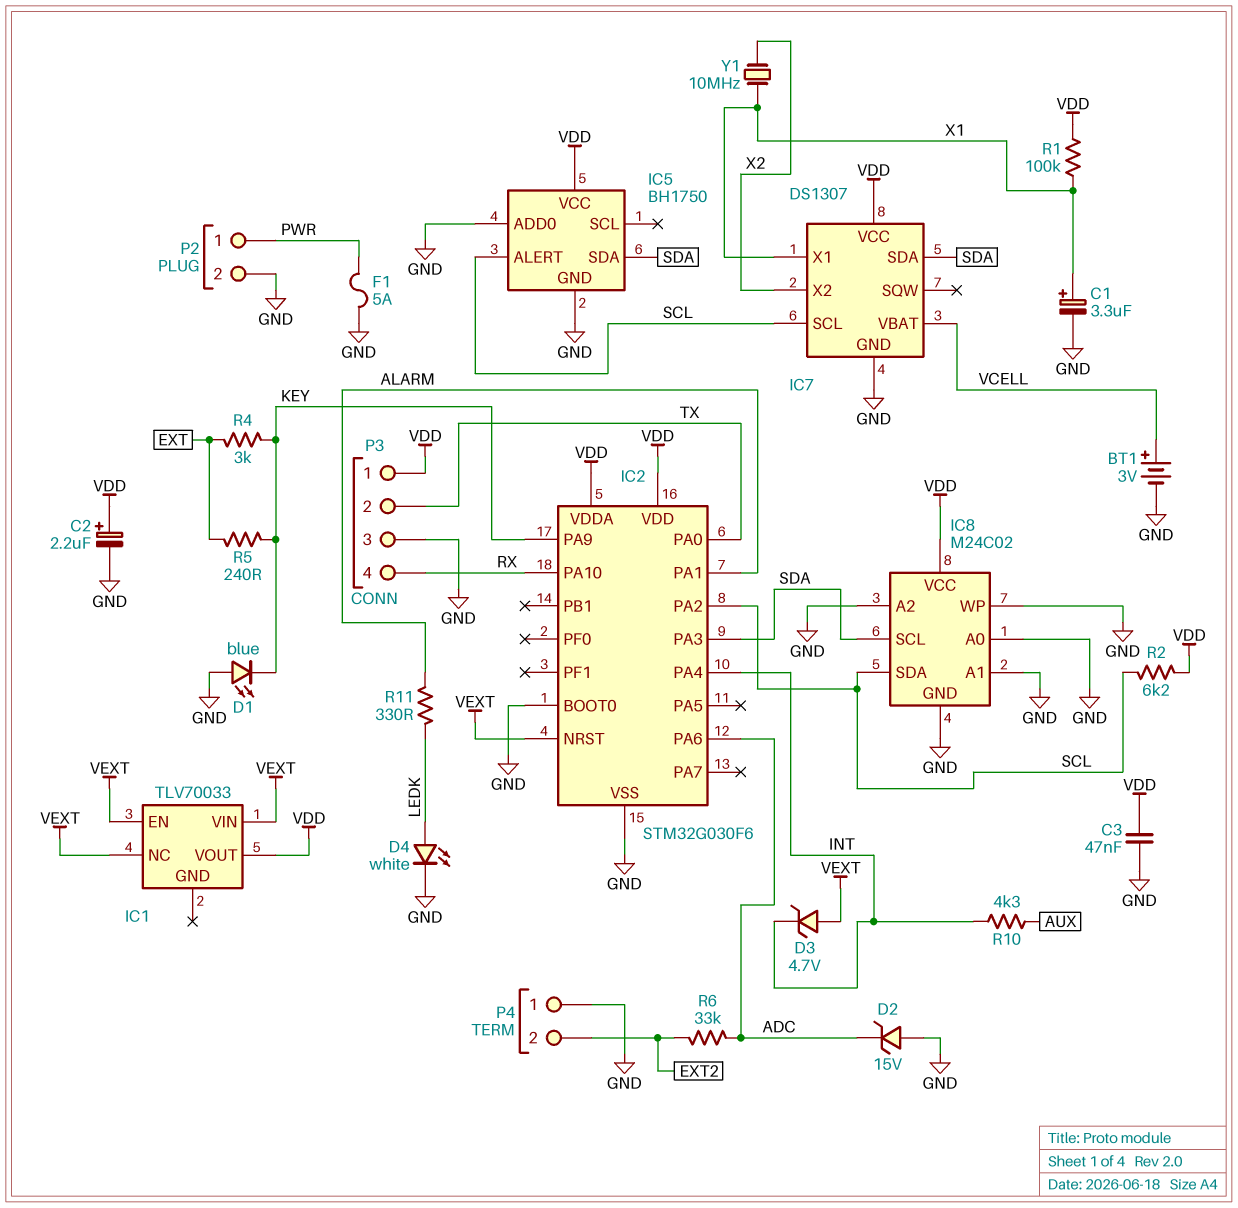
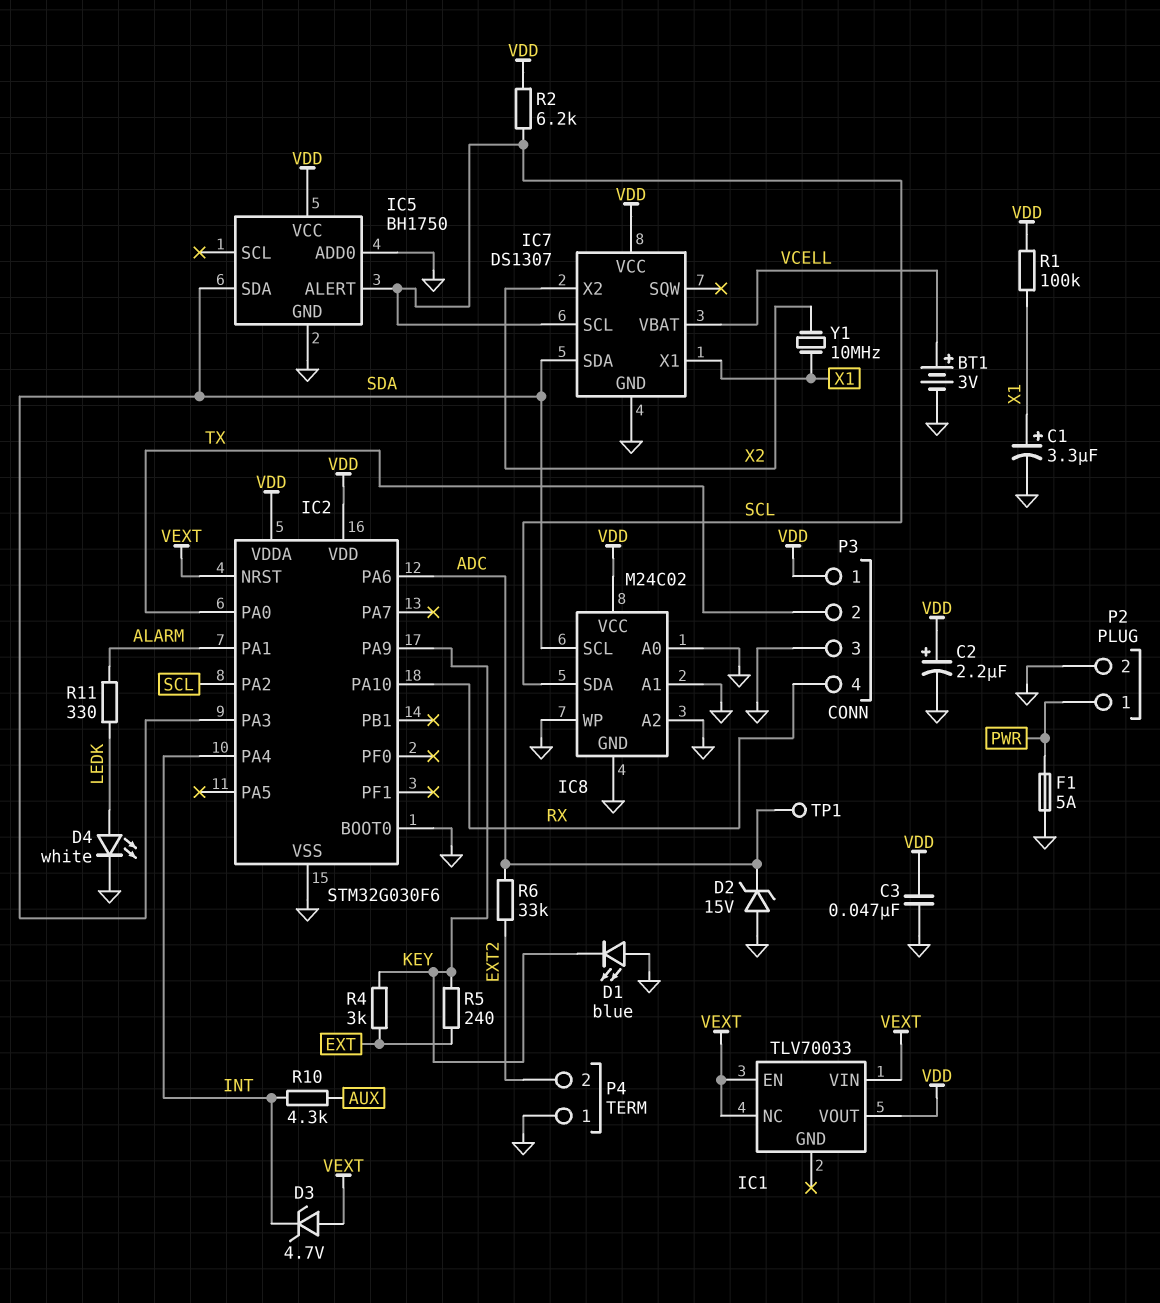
TP1: none -> test point (ADC)

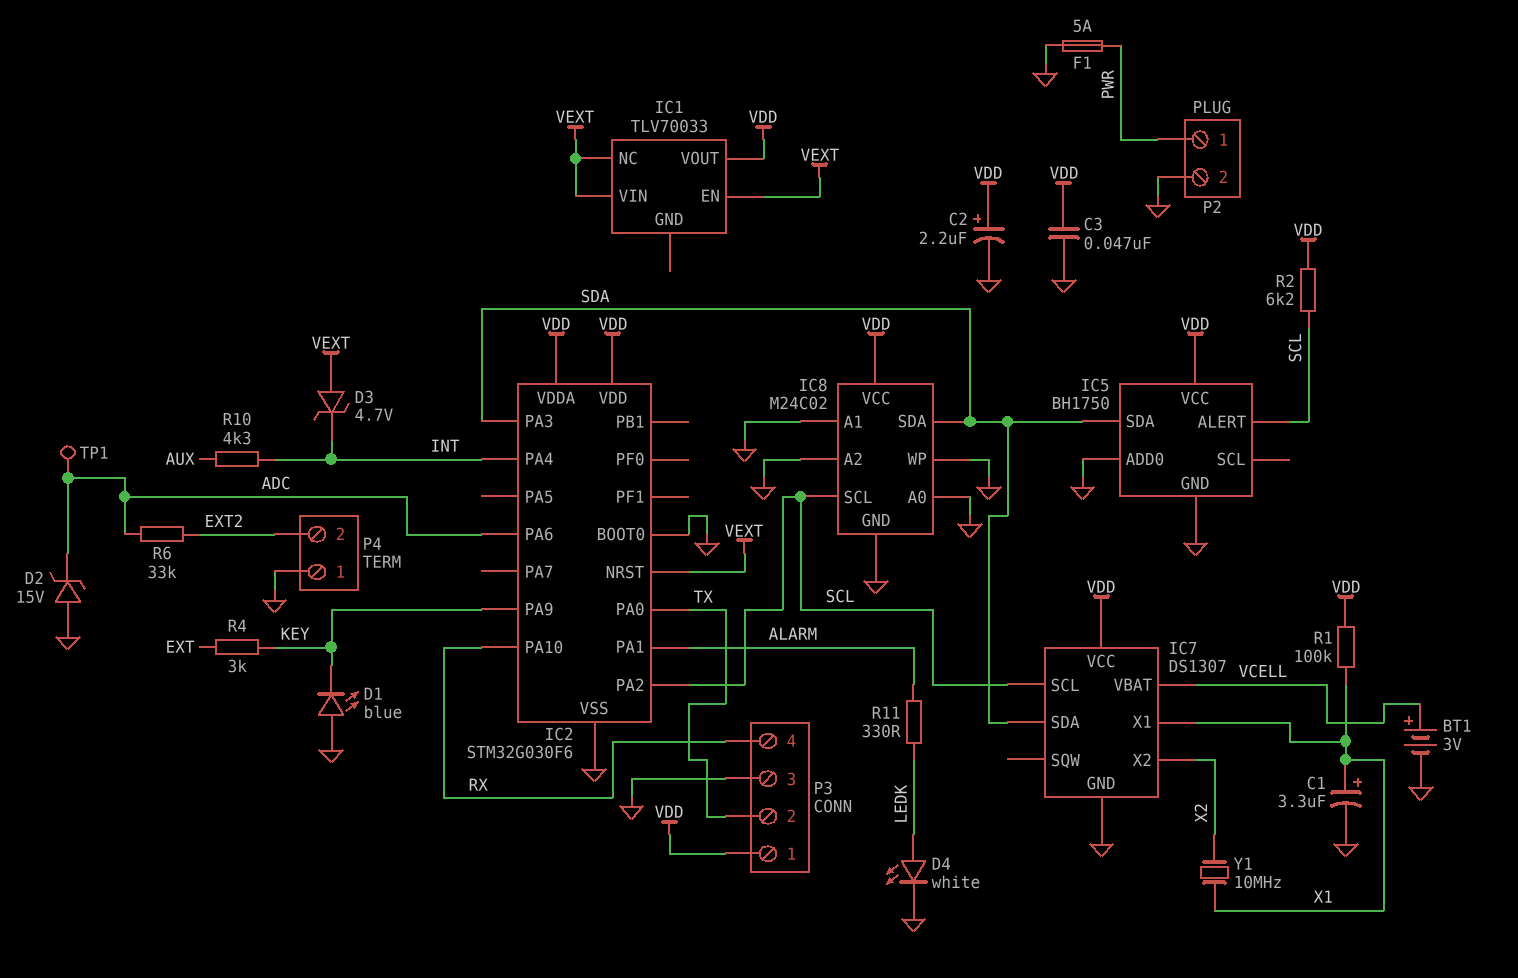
IC8 pin SCL: SDA -> SCL
IC8 pin SDA: SCL -> SDA
R5: 240 (EXT, KEY) -> none

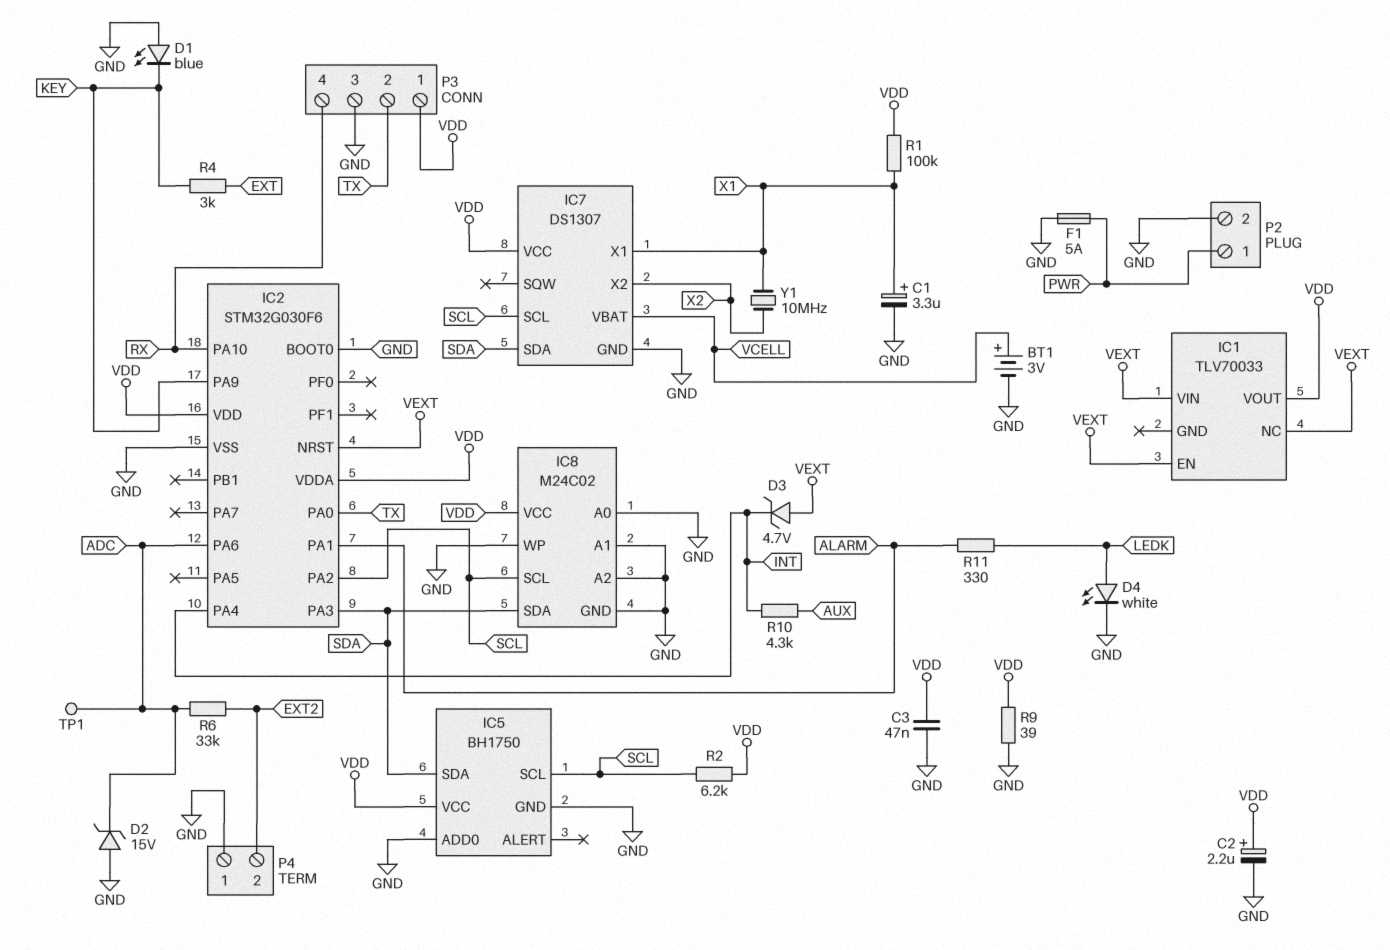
IC5 pin ALERT: SCL -> none
IC5 pin SCL: none -> SCL
R9: none -> 39 (GND, VDD)

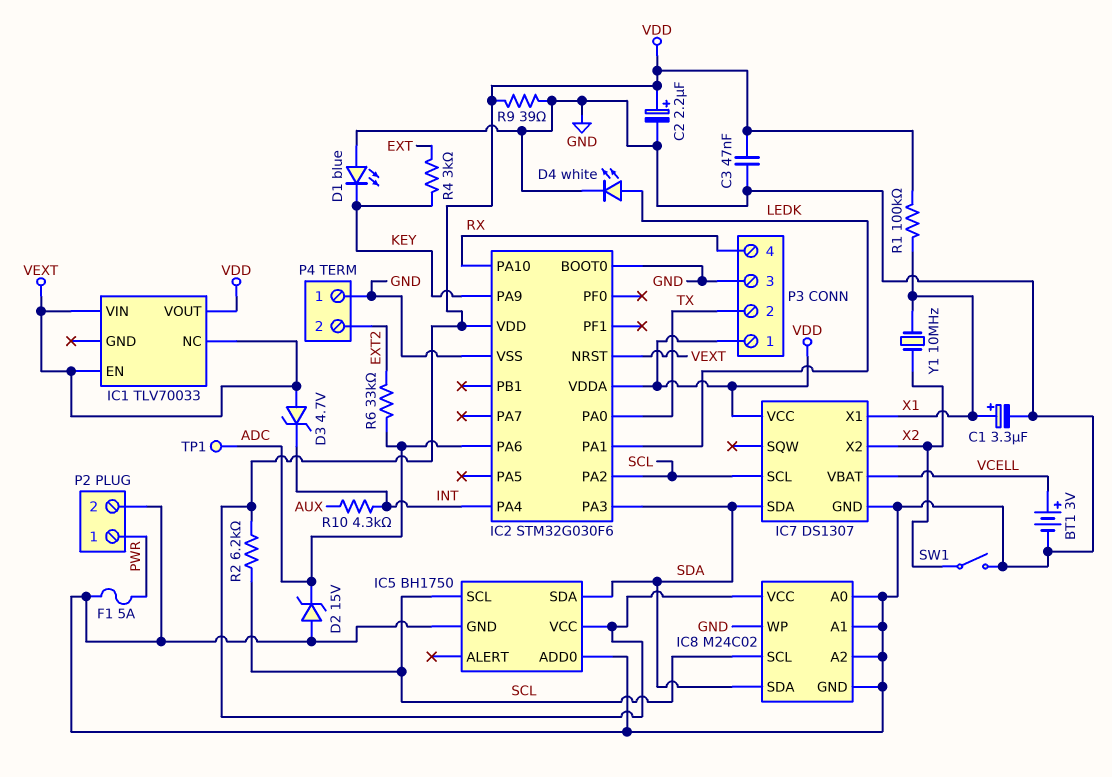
IC2 pin PA1: ALARM -> LEDK
R11: 330 (ALARM, LEDK) -> none
SW1: none -> switch (GND, X2)

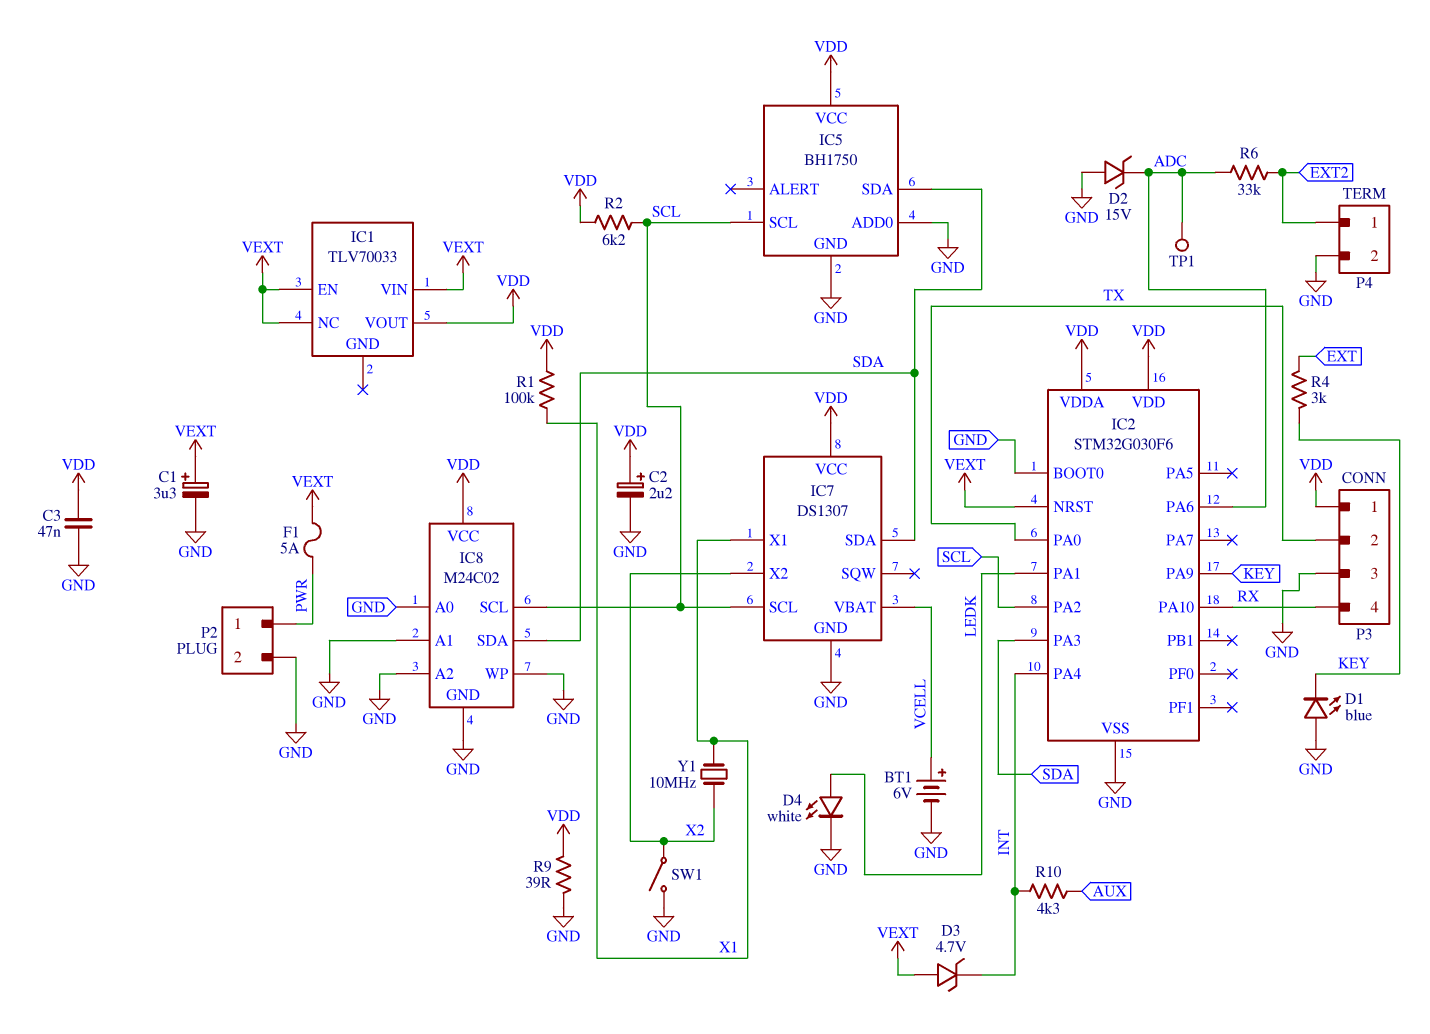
BT1: 3V (plus VCELL, minus GND) -> 6V (plus VCELL, minus GND)
C1: 3.3uF (plus X1, minus GND) -> 3.3uF (plus VEXT, minus GND)
F1: 5A (GND, PWR) -> 5A (PWR, VEXT)
P4 pin 1: GND -> EXT2
P4 pin 2: EXT2 -> GND

